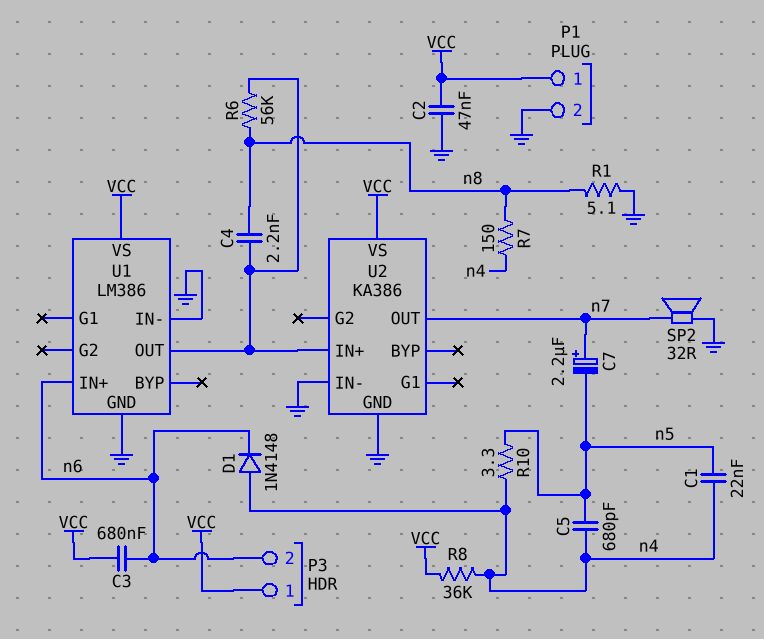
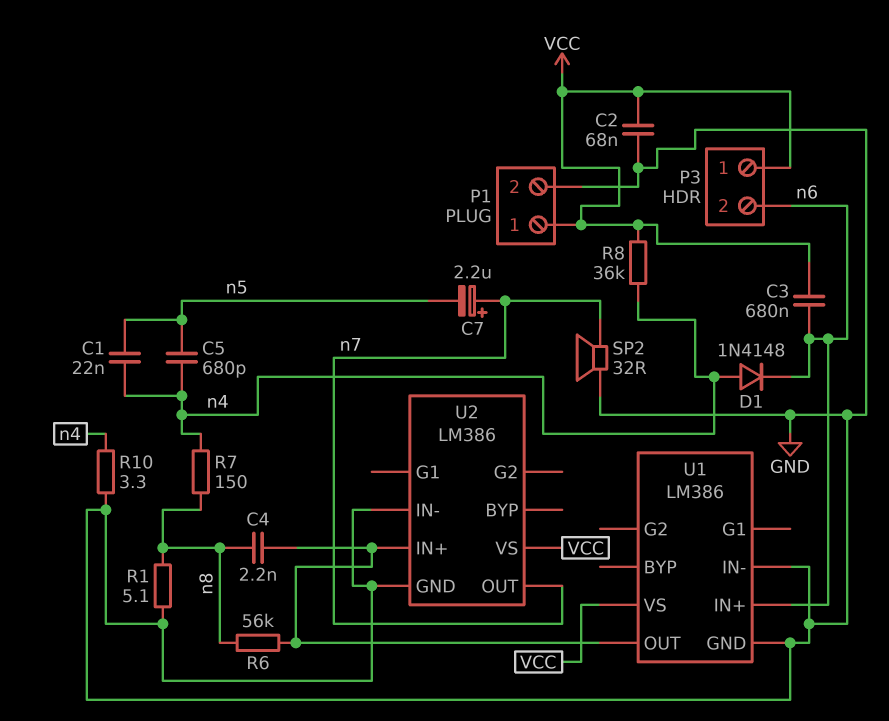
C2: 47nF (GND, VCC) -> 68nF (GND, VCC)
R10: 3.3 (n4, n5) -> 3.3 (GND, n4)
U2: KA386 -> LM386

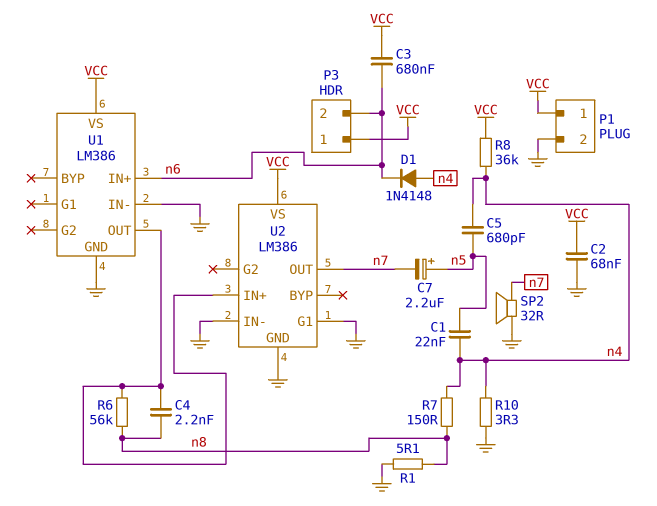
C7: 2.2uF (plus n7, minus n5) -> 2.2uF (plus n5, minus n7)
U2 pin G1: none -> GND

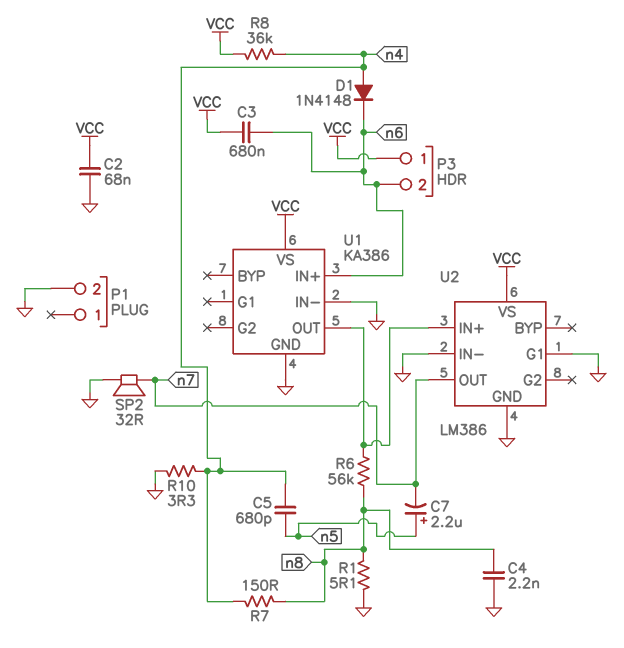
C1: 22nF (n4, n5) -> none
C4: 2.2nF (U1/OUT, n8) -> 2.2nF (GND, n8)
P1 pin 1: VCC -> none
U1: LM386 -> KA386

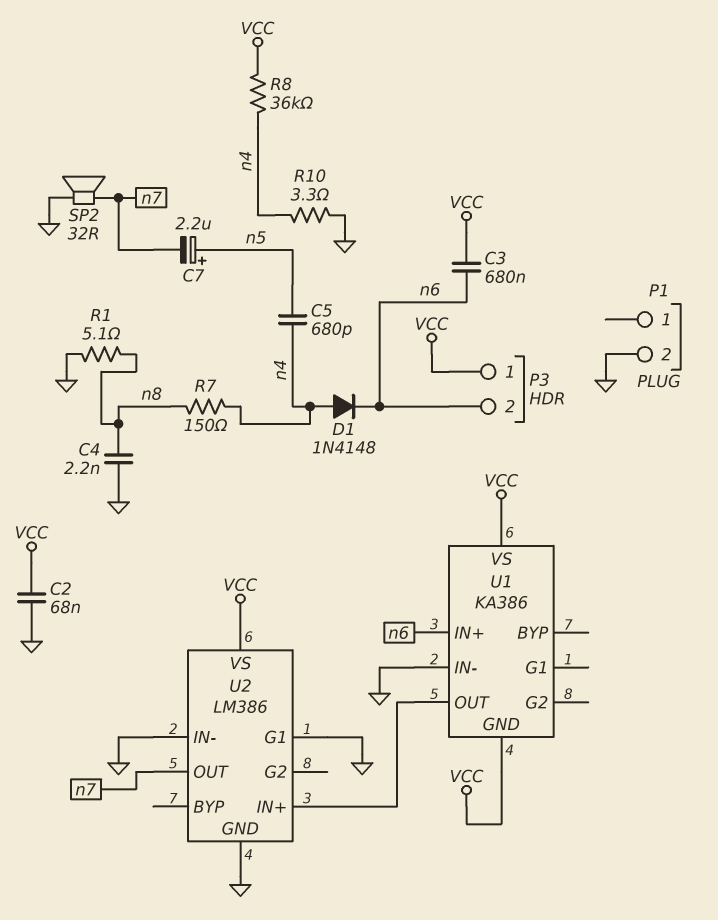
R6: 56k (U1/OUT, n8) -> none
U1 pin GND: GND -> VCC

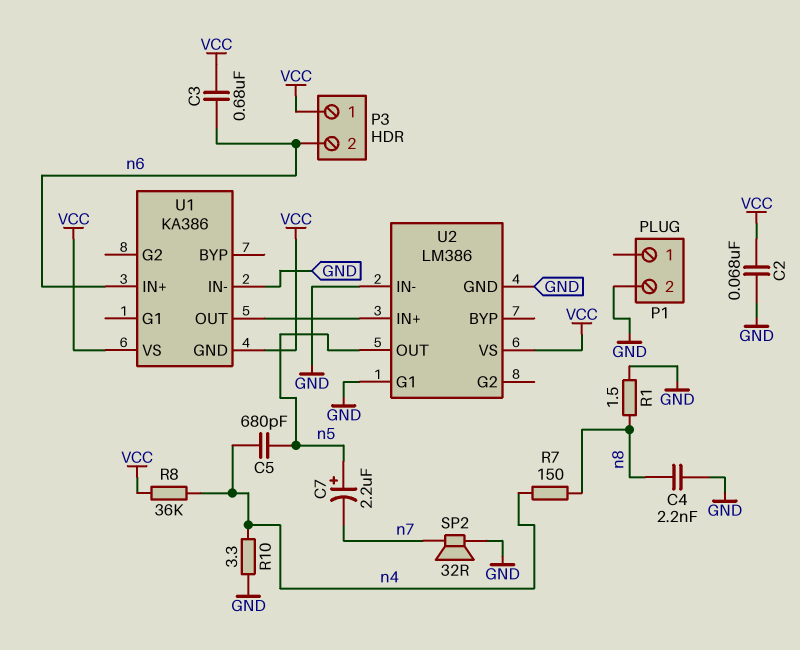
D1: diode 1N4148 (A n4, K n6) -> none
R1: 5.1 (GND, n8) -> 1.5 (GND, n8)
U2 pin OUT: n7 -> n5

